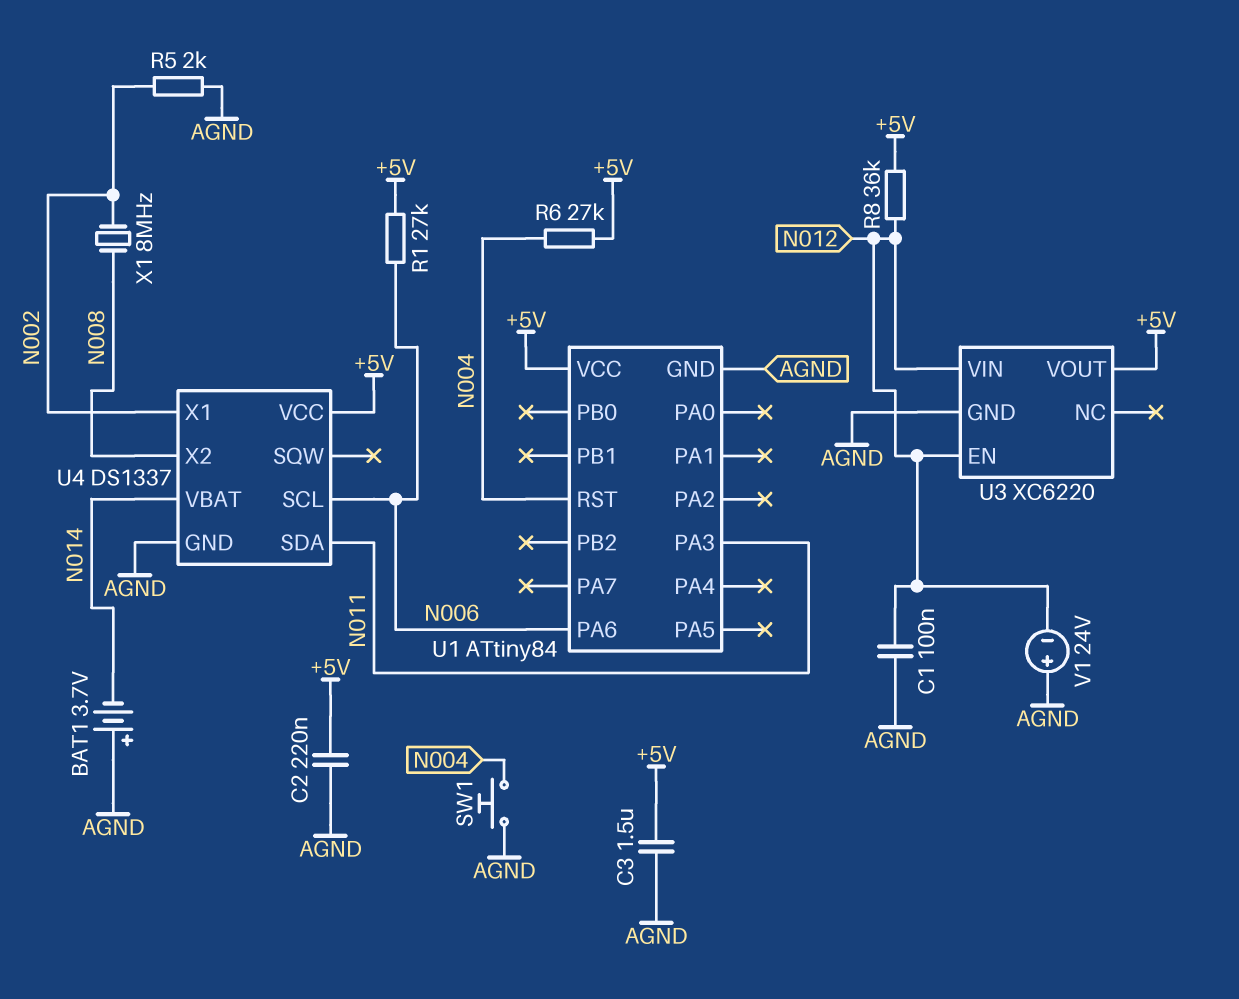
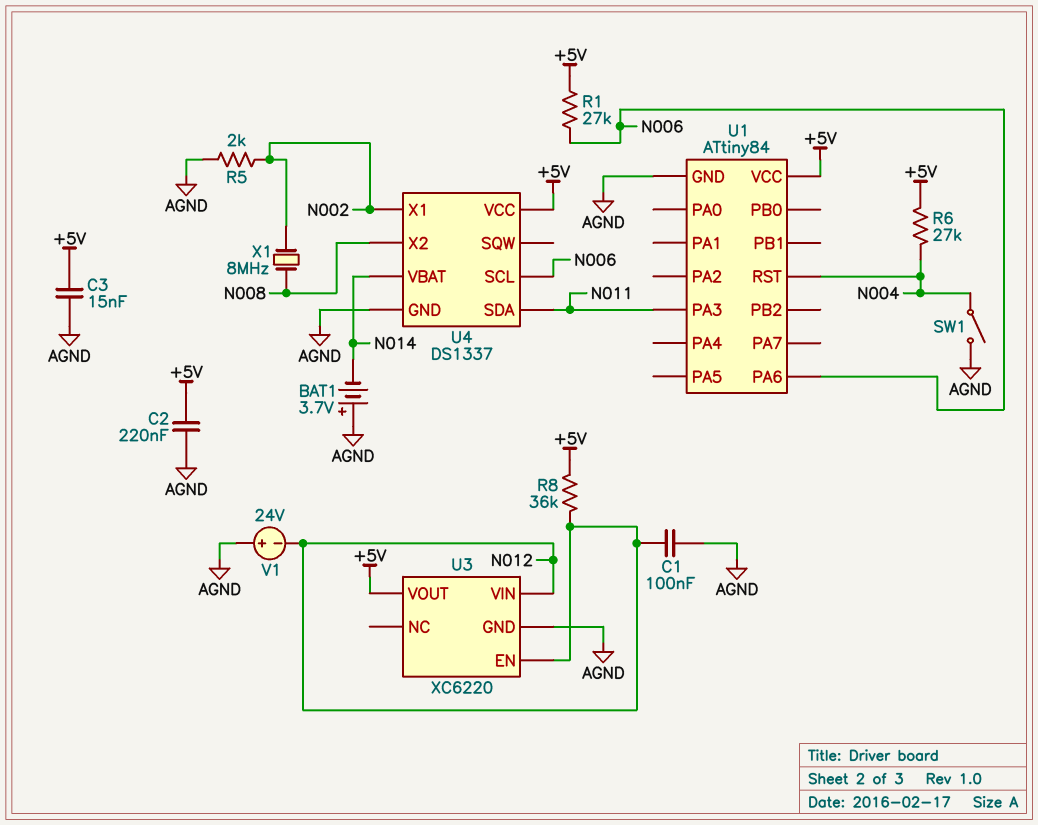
C3: 1.5uF (+5V, AGND) -> 15nF (+5V, AGND)
SW1: button (AGND, N004) -> switch (AGND, N004)

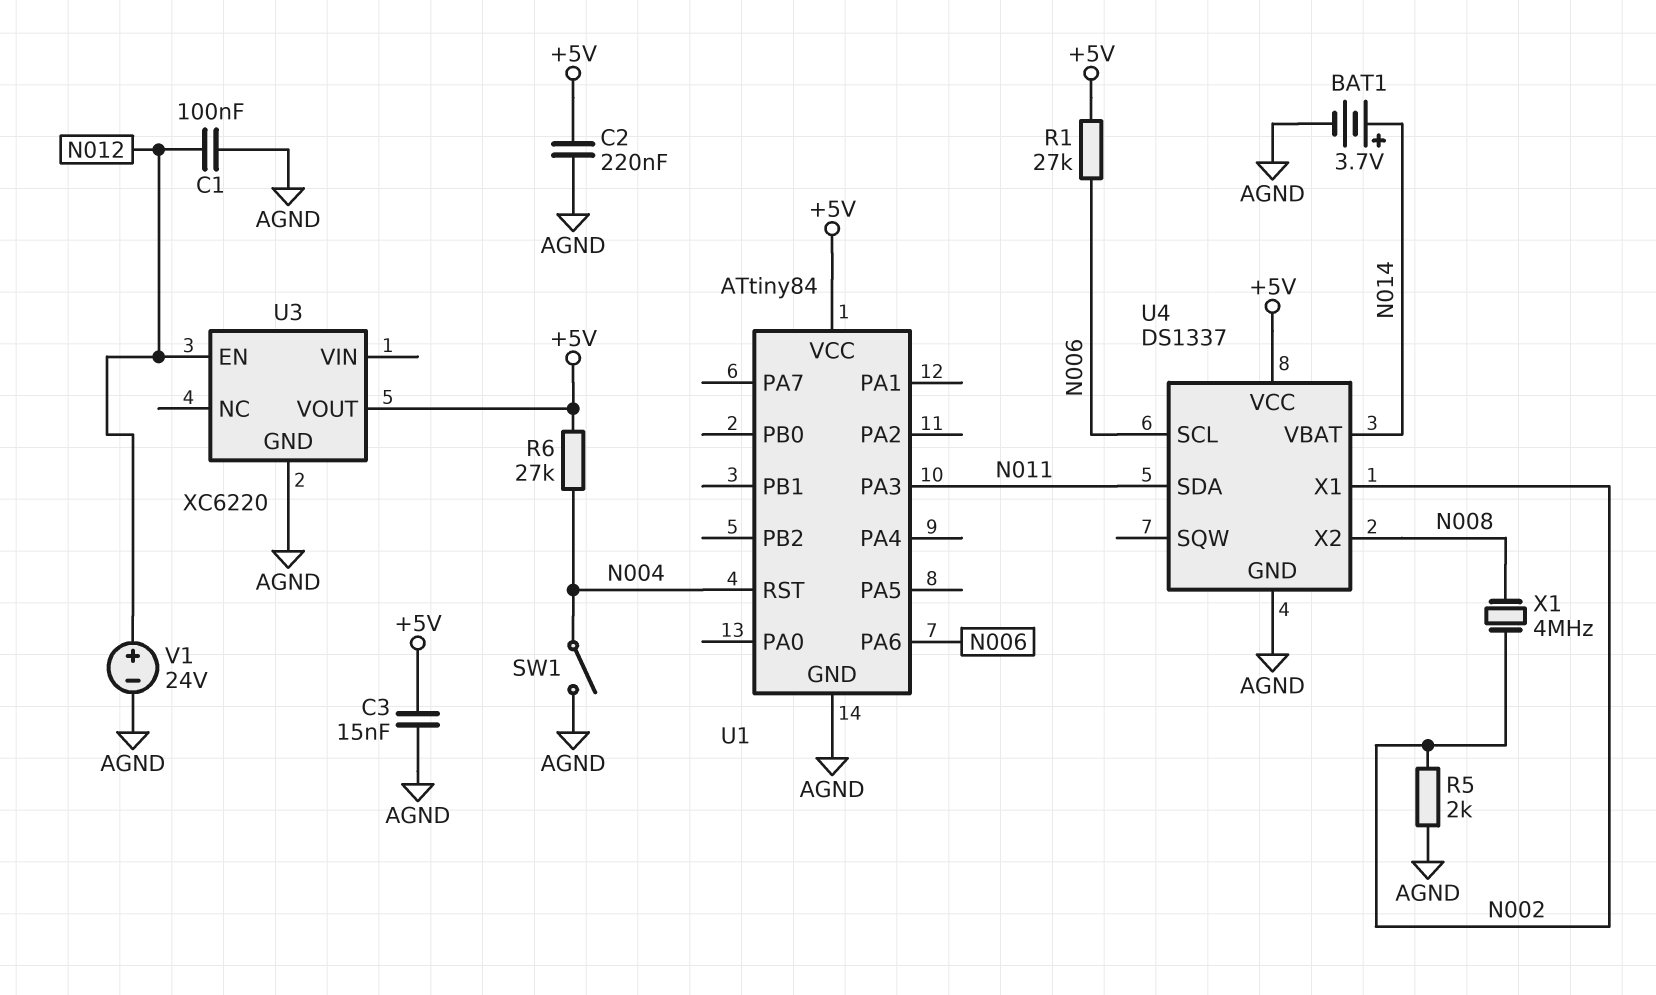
BAT1: 3.7V (plus AGND, minus N014) -> 3.7V (plus N014, minus AGND)
R8: 36k (+5V, N012) -> none
U3 pin VIN: N012 -> none
V1: 24V (plus AGND, minus N012) -> 24V (plus N012, minus AGND)
X1: 8MHz (N002, N008) -> 4MHz (N002, N008)

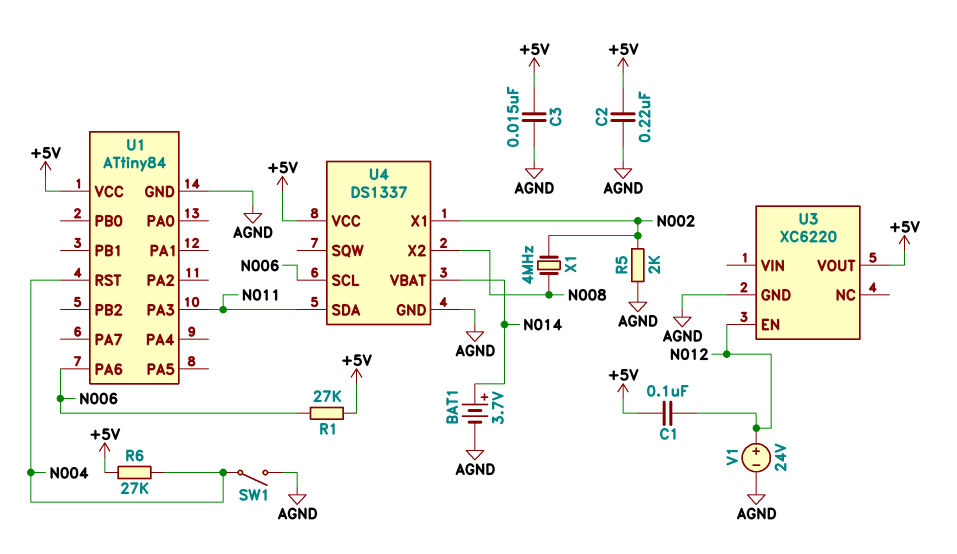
C1: 100nF (AGND, N012) -> 100nF (+5V, N012)

